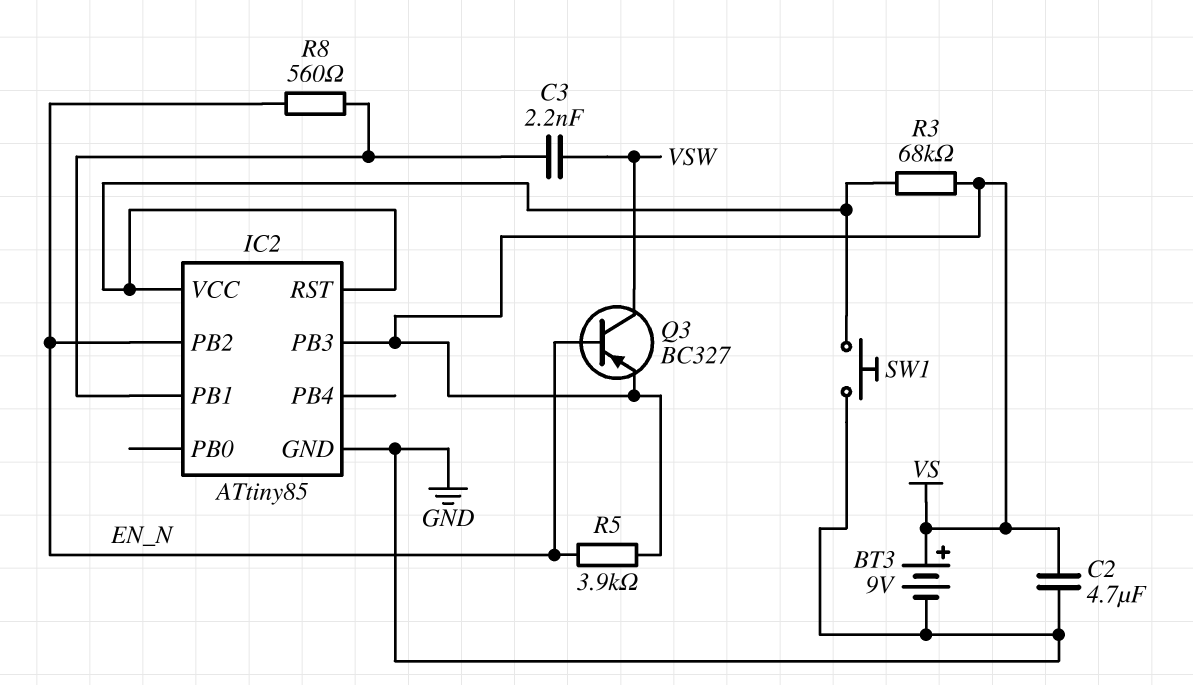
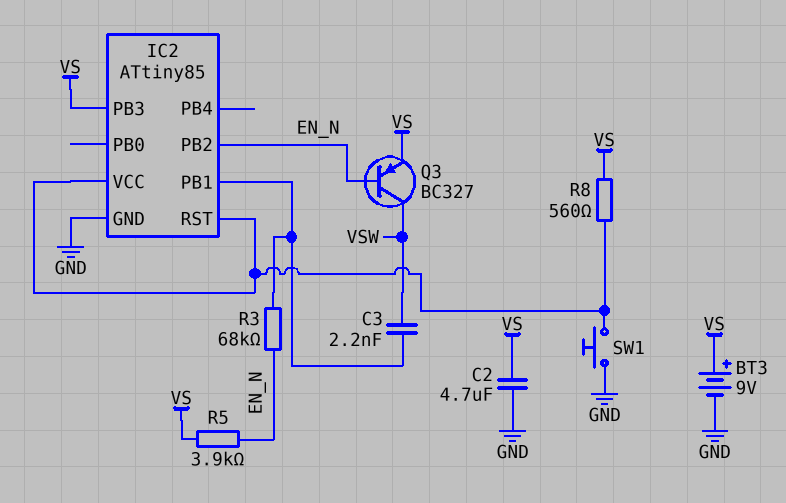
R3: 68k (IC2/RST, VS) -> 68k (EN_N, IC2/PB1)
R8: 560 (EN_N, IC2/PB1) -> 560 (IC2/RST, VS)

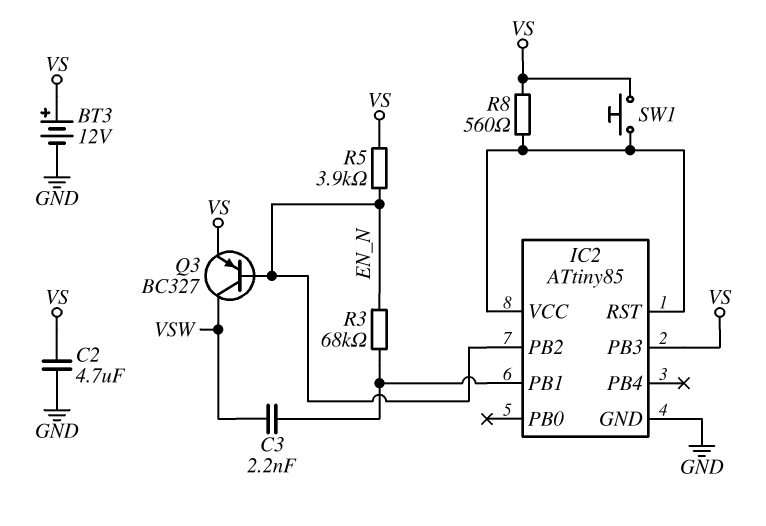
BT3: 9V (plus VS, minus GND) -> 12V (plus VS, minus GND)
SW1: button (GND, IC2/RST) -> button (IC2/RST, VS)

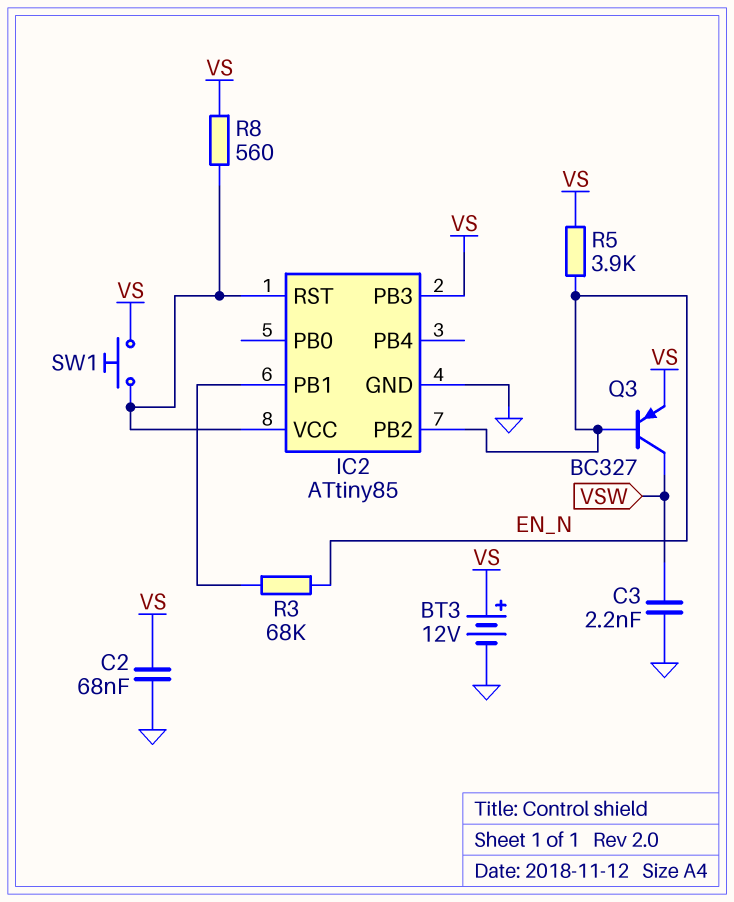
C2: 4.7uF (GND, VS) -> 68nF (GND, VS)
C3: 2.2nF (IC2/PB1, VSW) -> 2.2nF (GND, VSW)

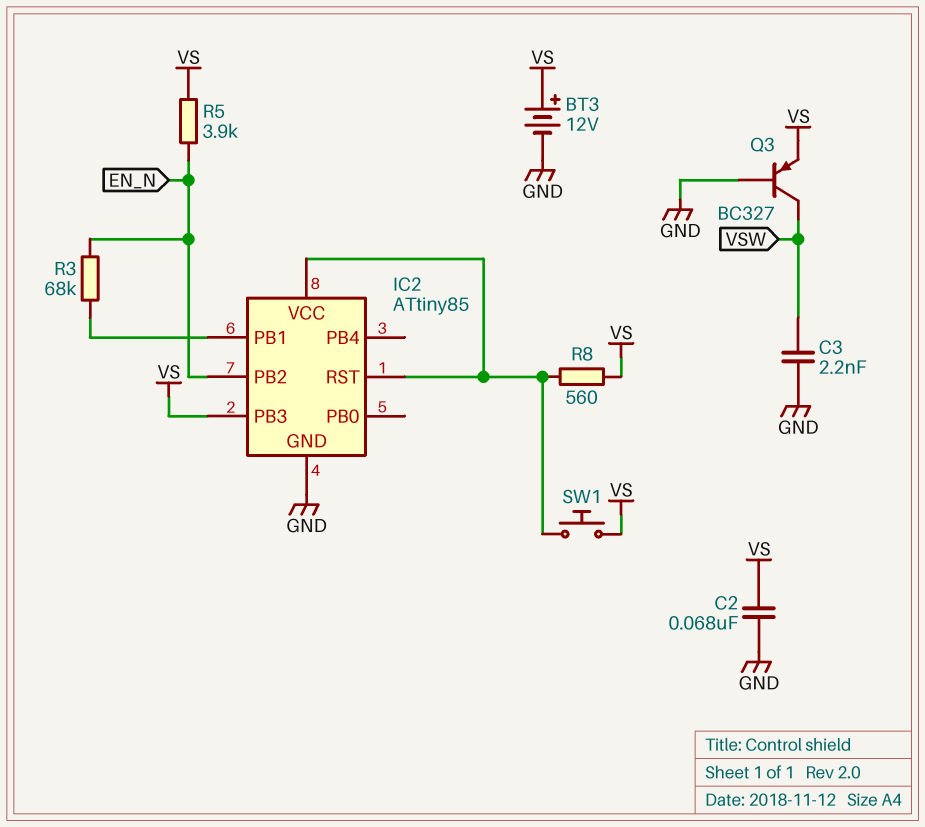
Q3: PNP BC327 (B EN_N, C VSW, E VS) -> PNP BC327 (B GND, C VSW, E VS)

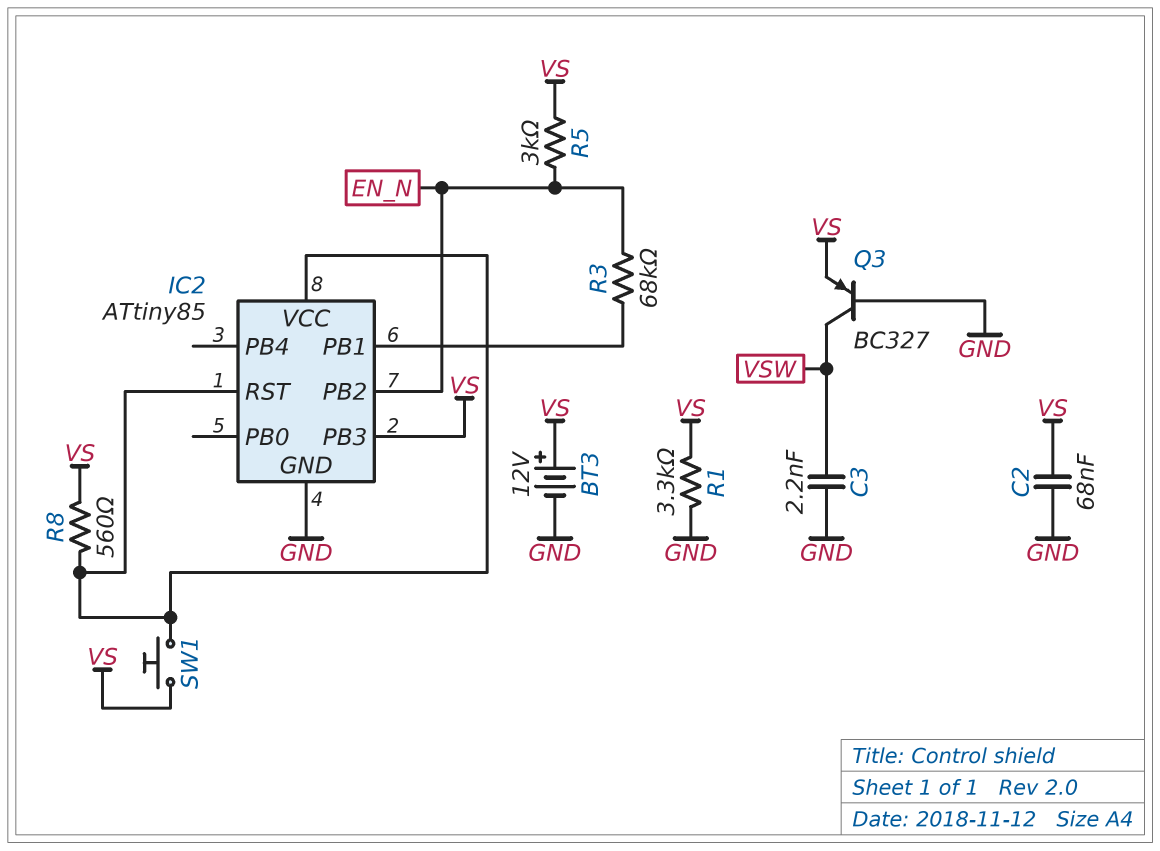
R1: none -> 3.3k (GND, VS)
R5: 3.9k (EN_N, VS) -> 3k (EN_N, VS)

